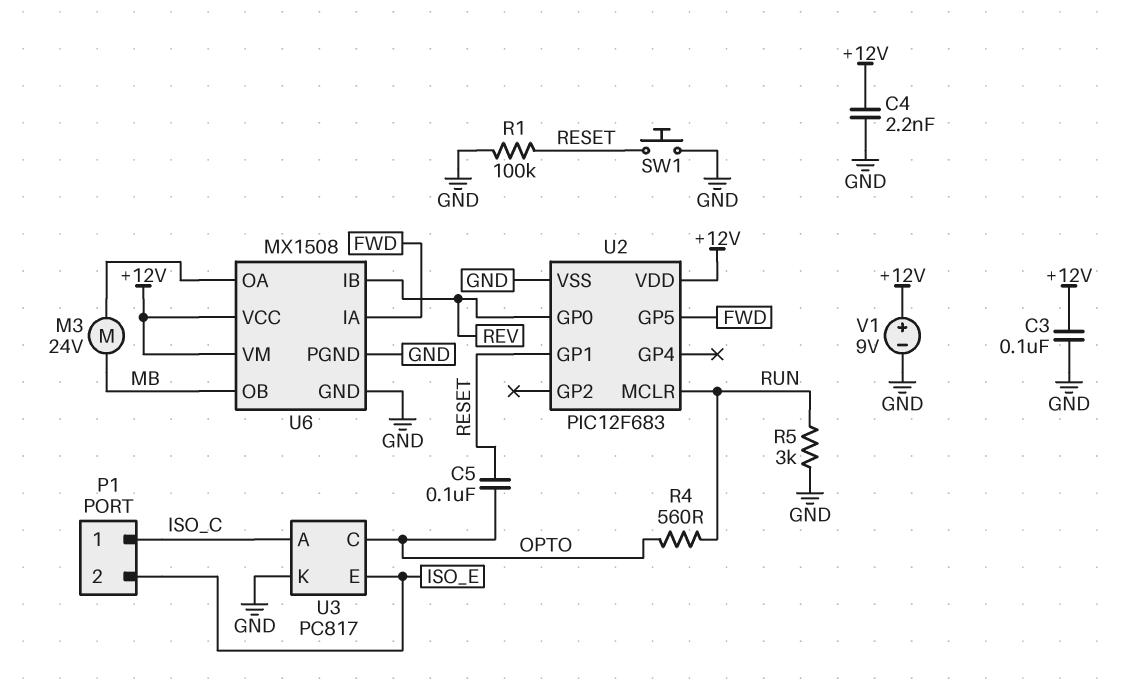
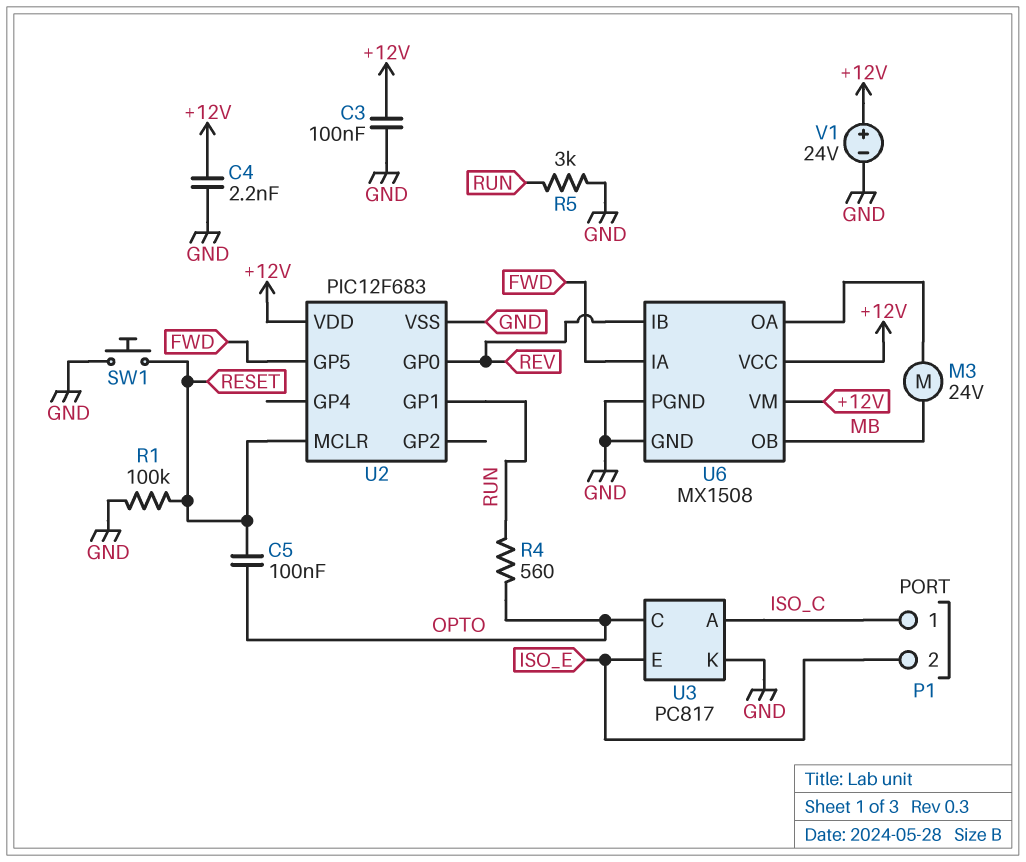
U2 pin GP1: RESET -> RUN
U2 pin MCLR: RUN -> RESET
V1: 9V (plus +12V, minus GND) -> 24V (plus +12V, minus GND)

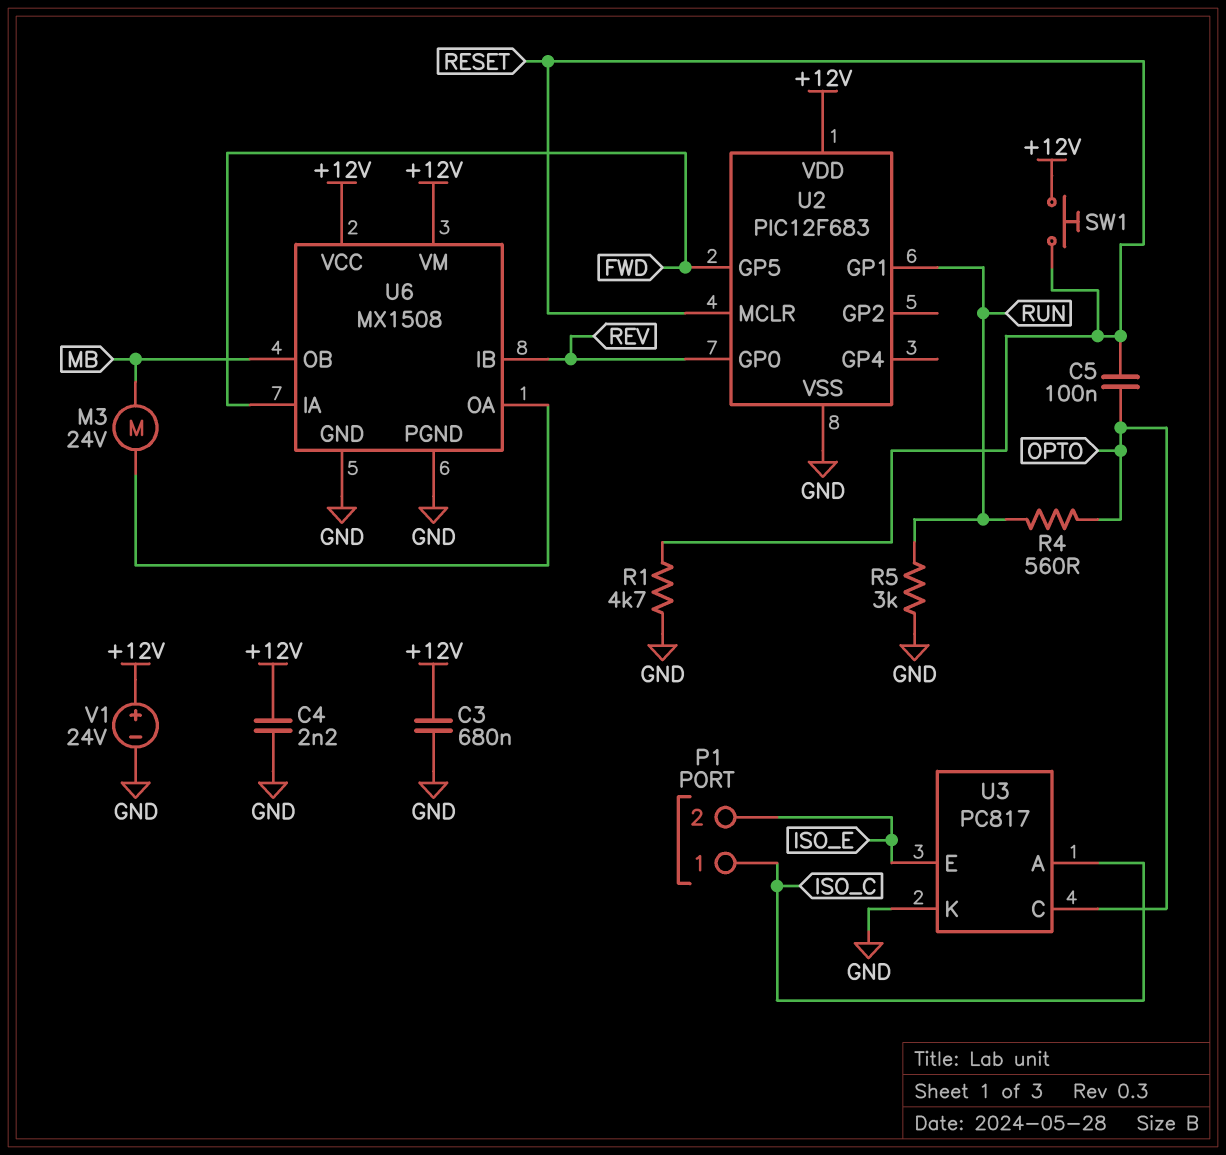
C3: 100nF (+12V, GND) -> 680nF (+12V, GND)
R1: 100k (GND, RESET) -> 4.7k (GND, RESET)
SW1: button (GND, RESET) -> button (+12V, RESET)

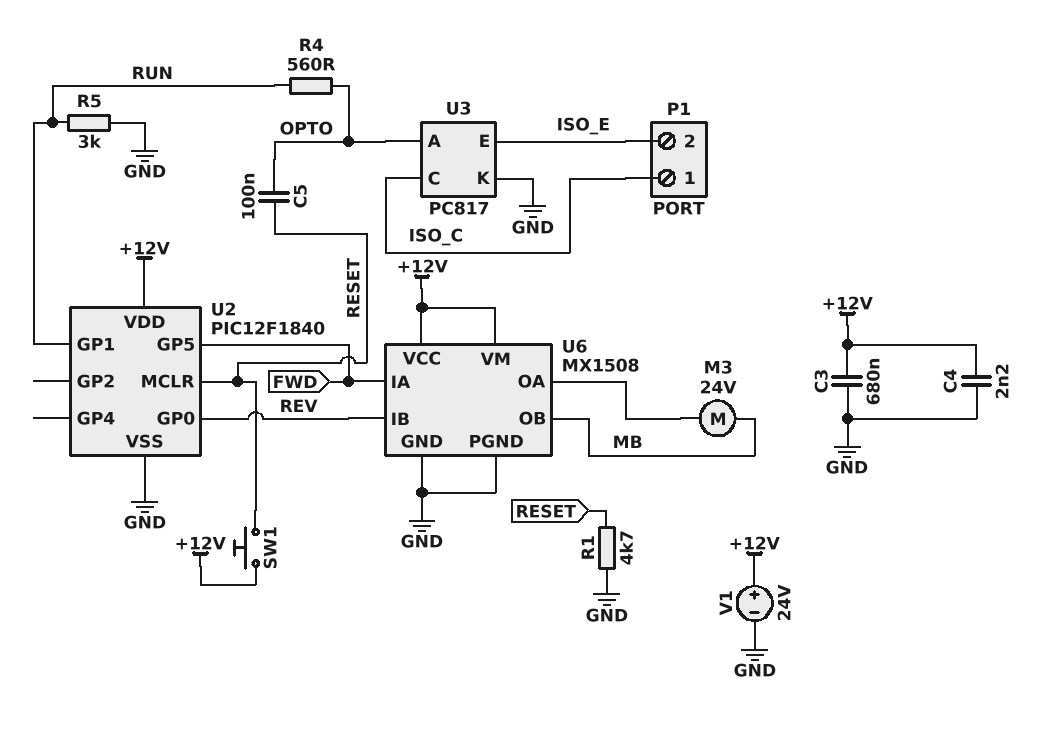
U2: PIC12F683 -> PIC12F1840
U3 pin A: ISO_C -> OPTO
U3 pin C: OPTO -> ISO_C

